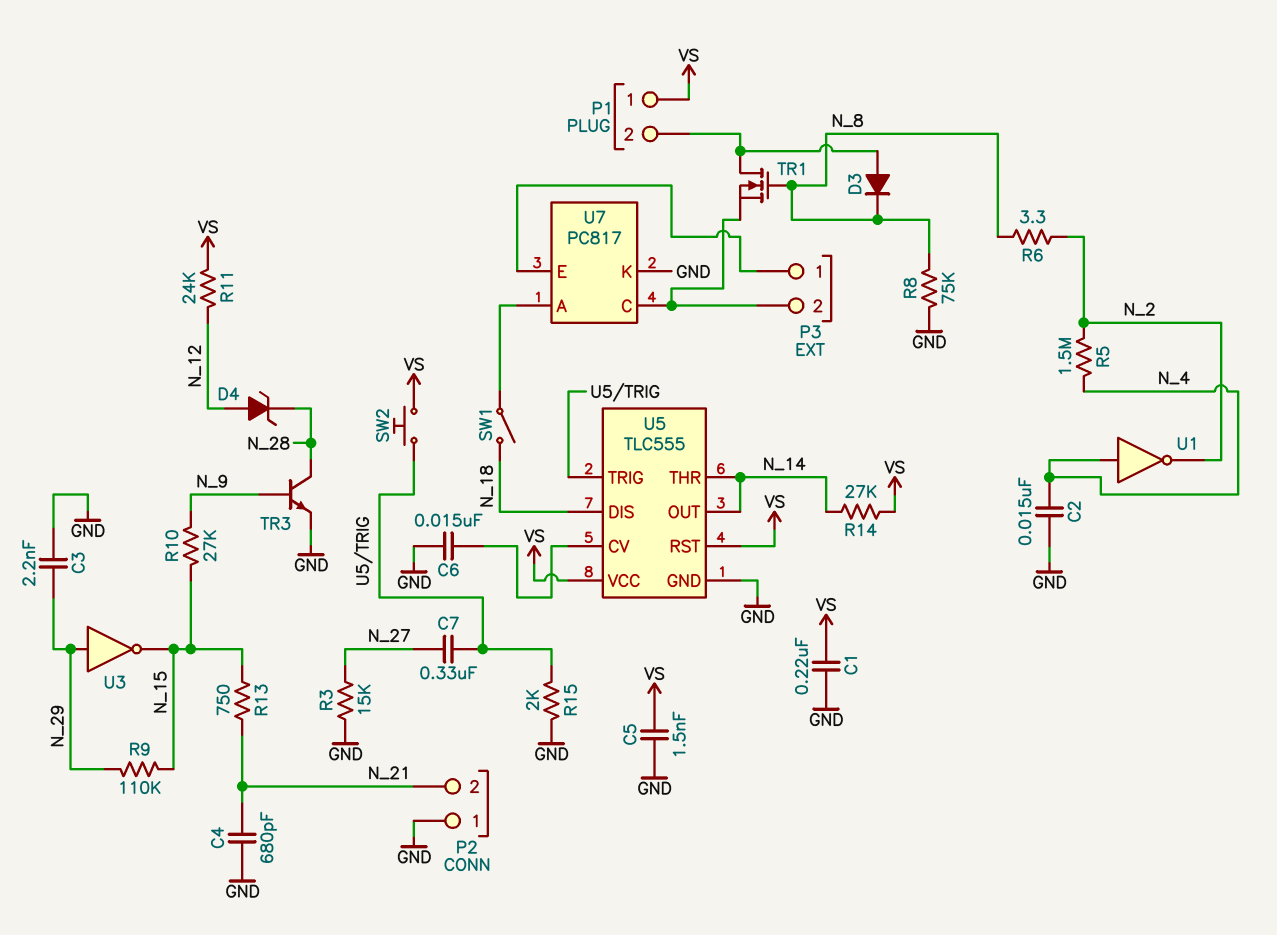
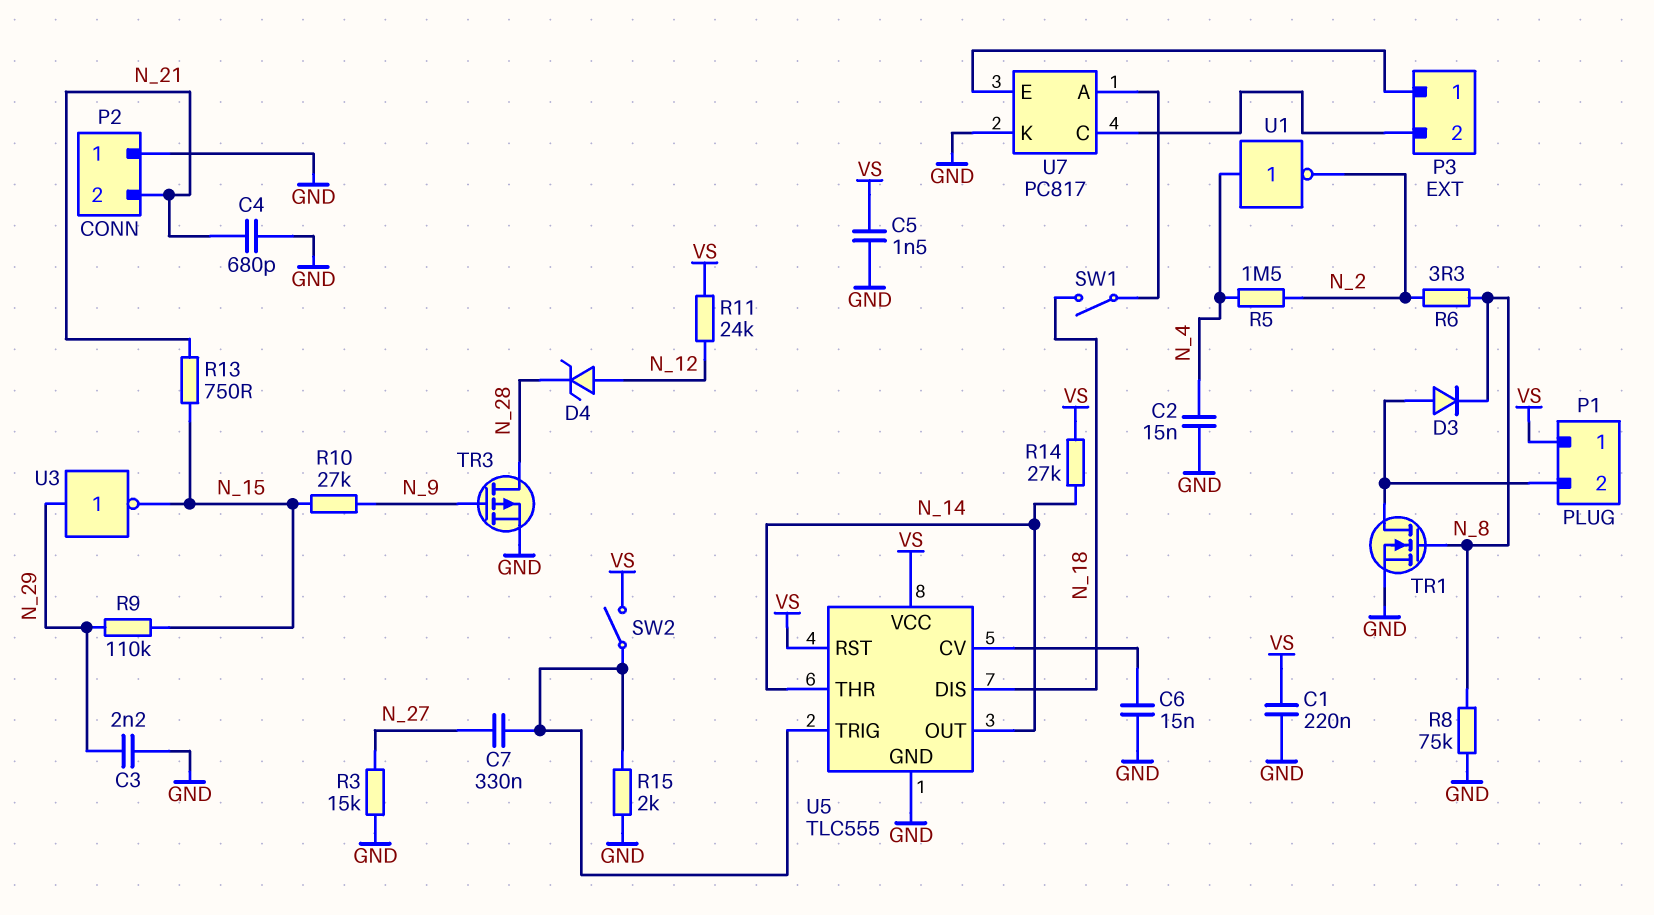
SW2: button (U5/TRIG, VS) -> switch (U5/TRIG, VS)
TR1: NMOS (G N_8, D P1/2, S P3/2) -> NMOS (G N_8, D P1/2, S GND)
TR3: NPN (B N_9, C N_28, E GND) -> PMOS (G N_9, D N_28, S GND)

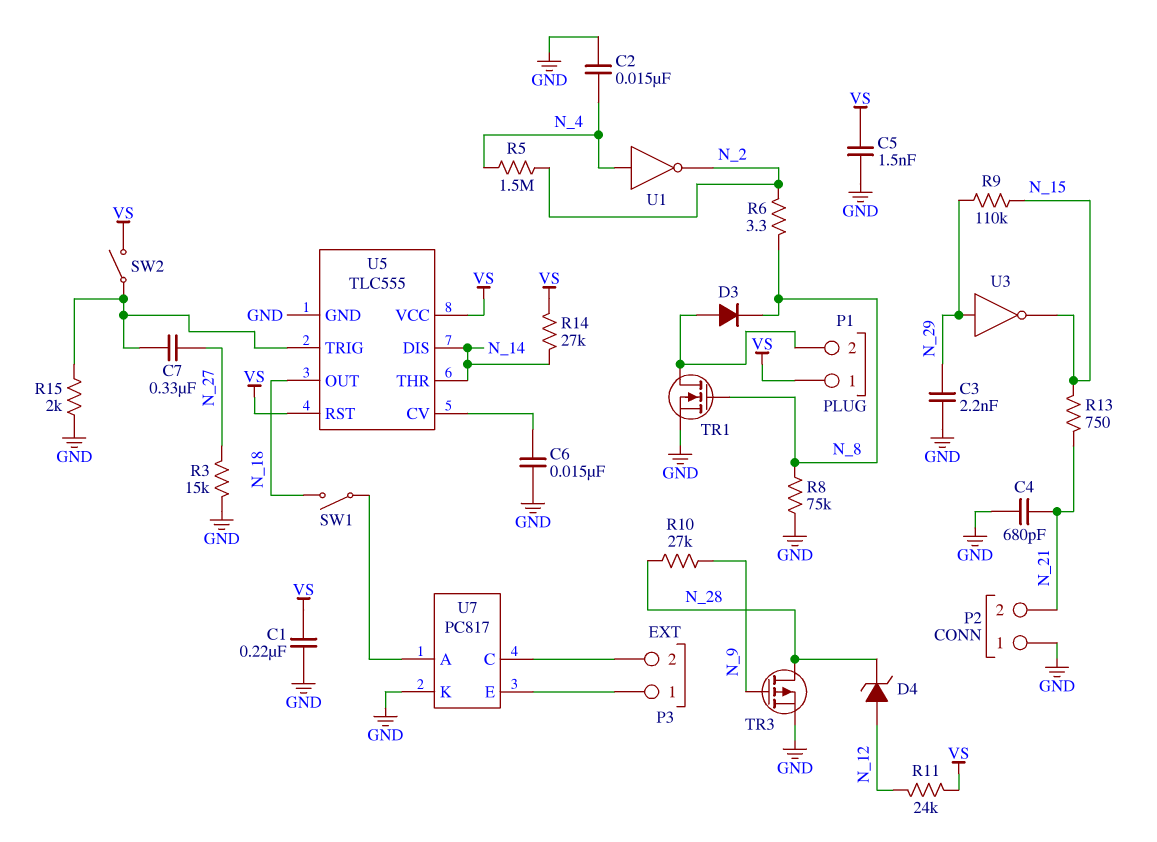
R10: 27k (N_9, N_15) -> 27k (N_9, N_28)
U5 pin DIS: N_18 -> N_14
U5 pin OUT: N_14 -> N_18

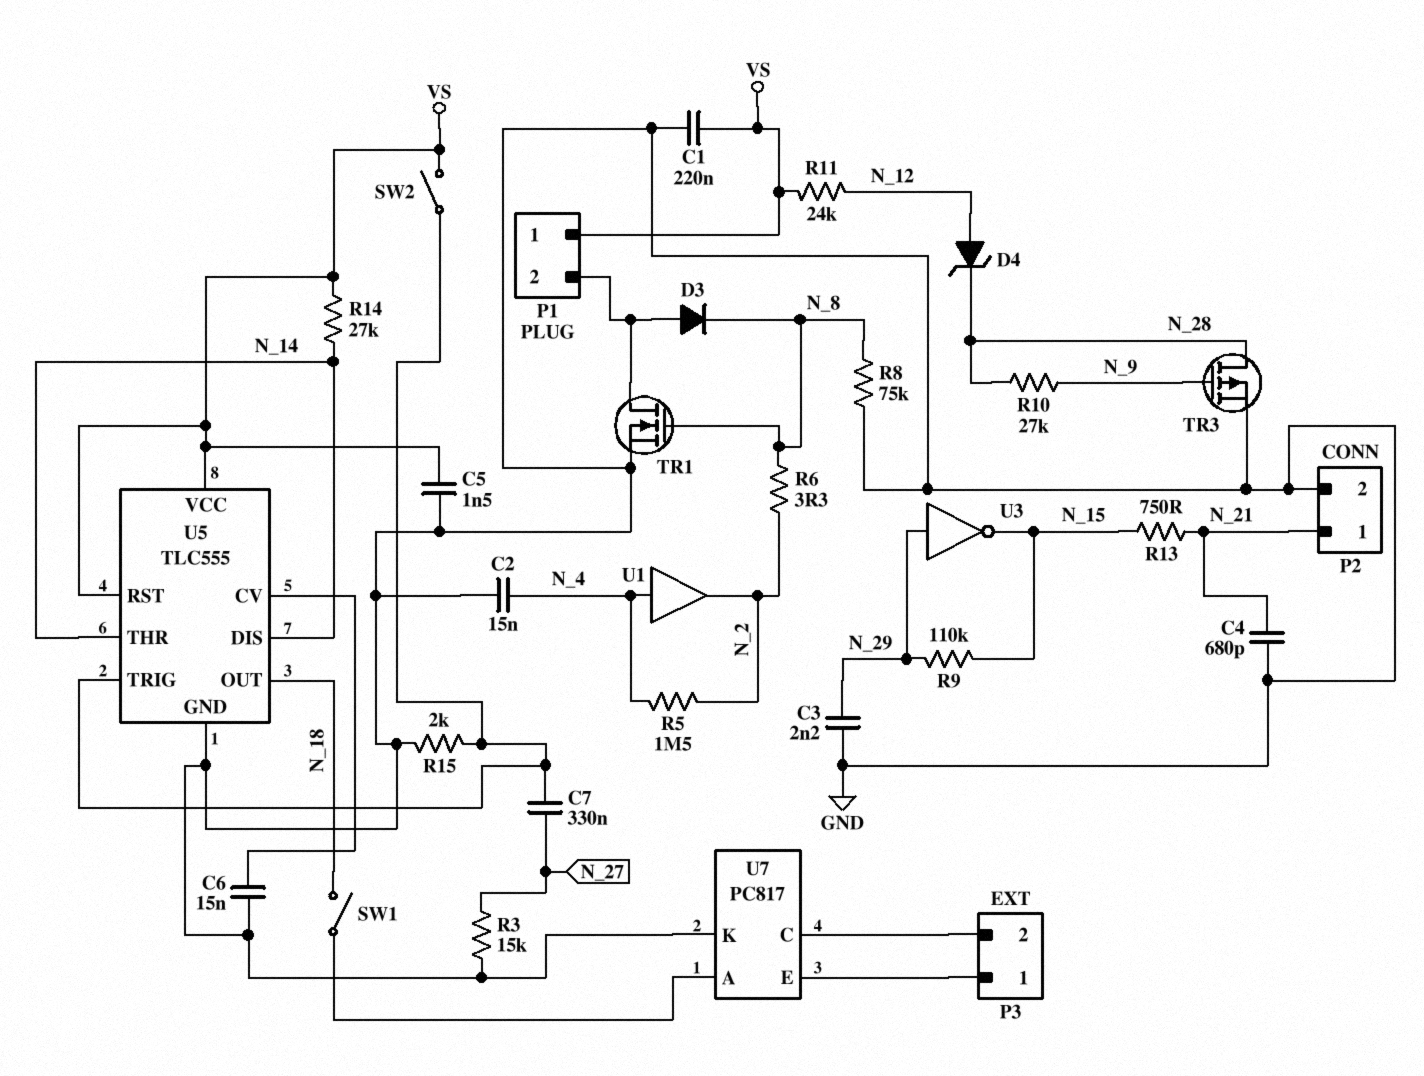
P2 pin 1: GND -> N_21
P2 pin 2: N_21 -> GND
U1: NOT (in N_4, out N_2) -> buffer (in N_4, out N_2)

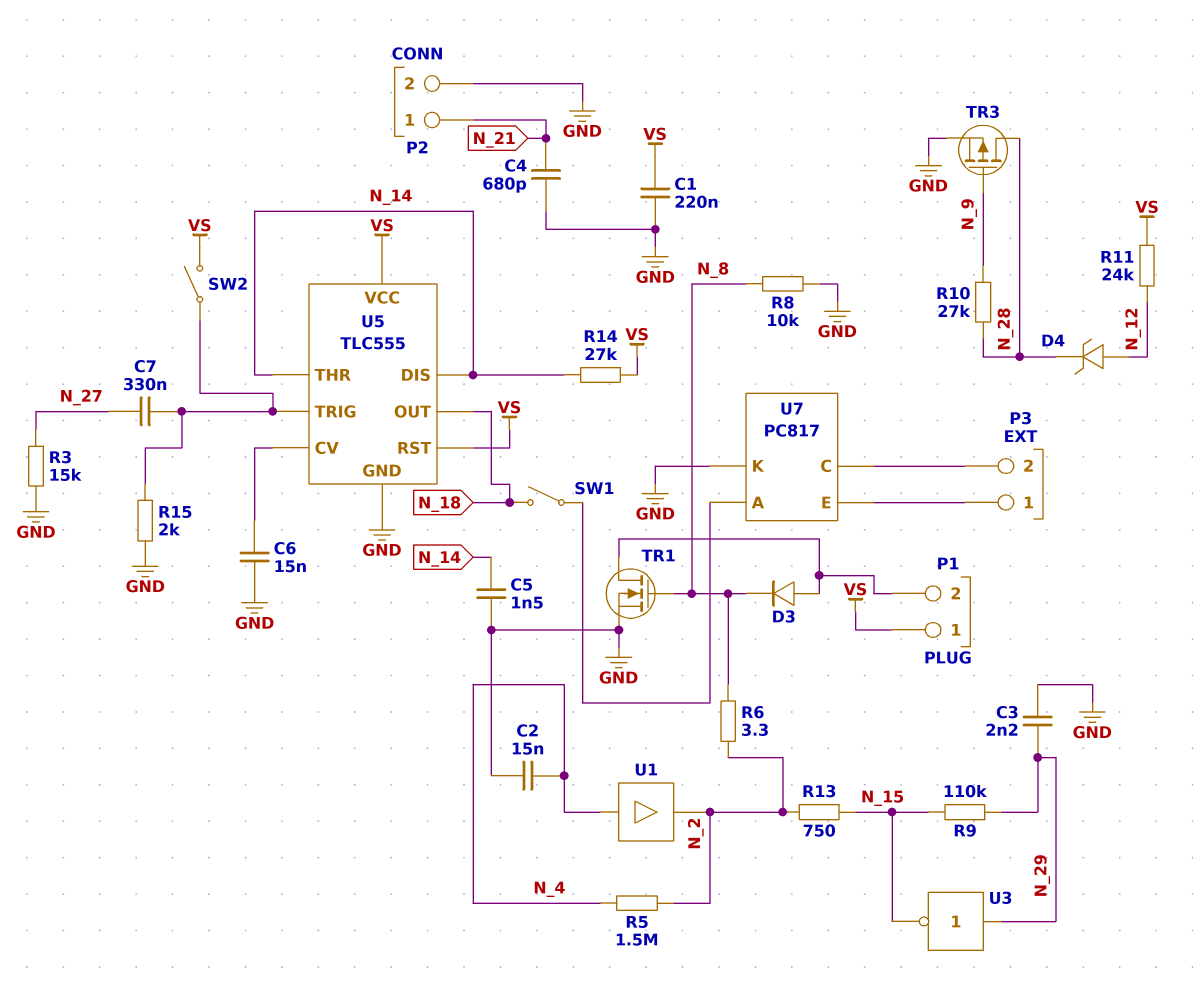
C5: 1.5nF (GND, VS) -> 1.5nF (GND, N_14)
R8: 75k (GND, N_8) -> 10k (GND, N_8)
R13: 750 (N_15, N_21) -> 750 (N_2, N_15)

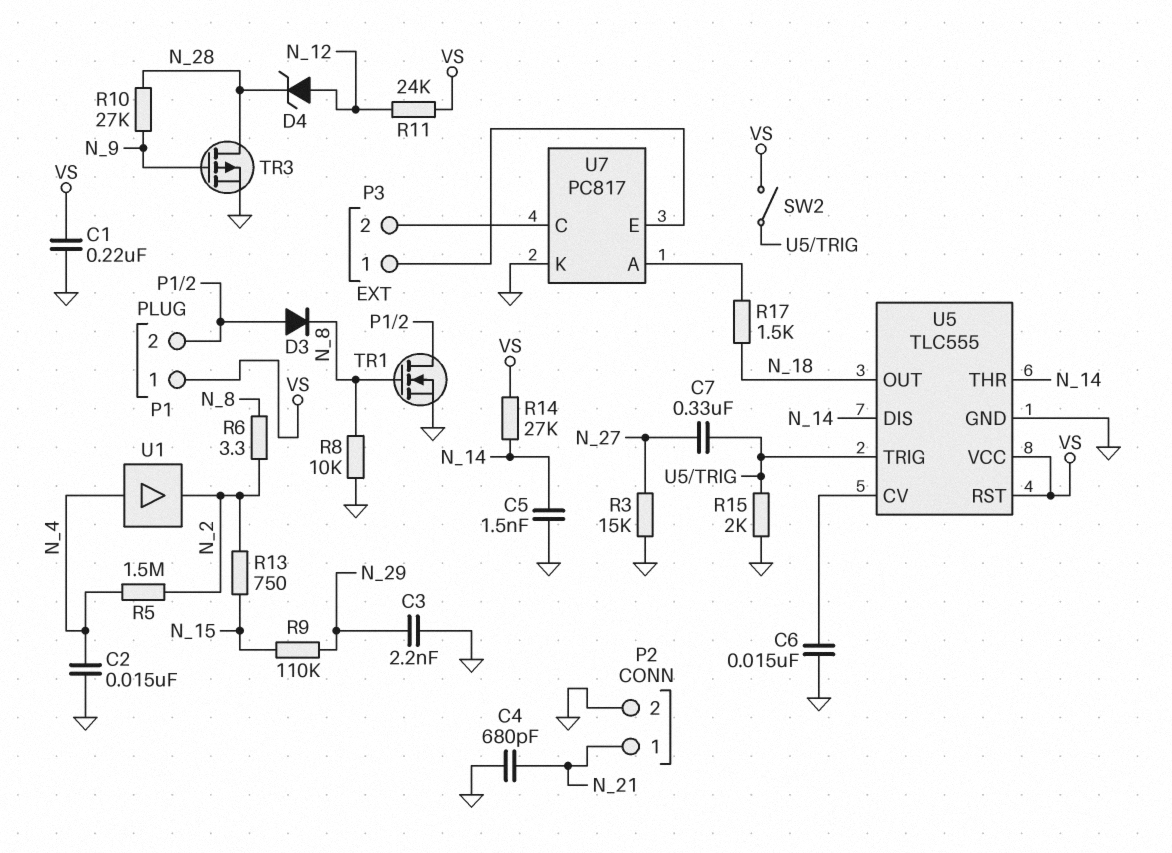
R17: none -> 1.5k (N_18, U7/A)
SW1: switch (N_18, U7/A) -> none
U3: NOT (in N_29, out N_15) -> none

